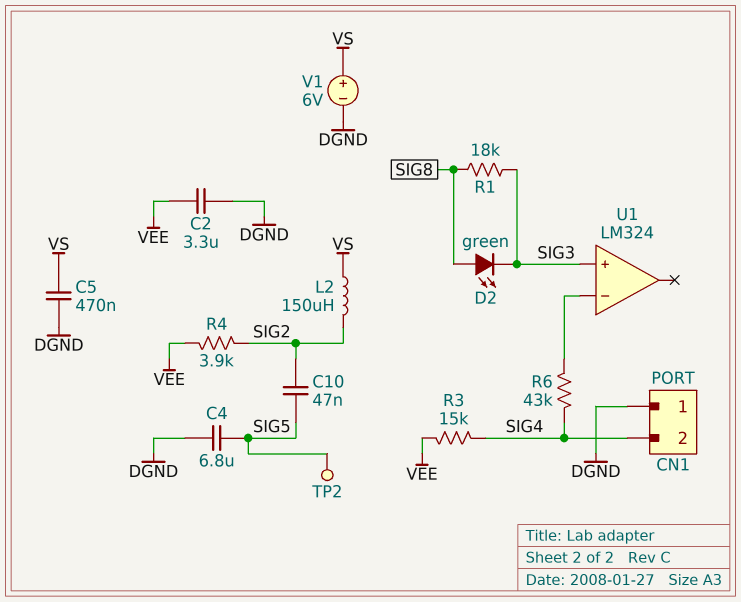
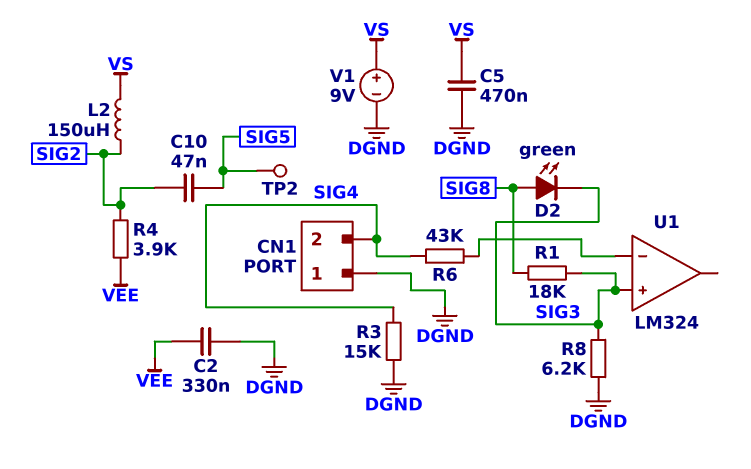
C2: 3.3uF (DGND, VEE) -> 330nF (DGND, VEE)
C4: 6.8uF (DGND, SIG5) -> none
R3: 15k (SIG4, VEE) -> 15k (DGND, SIG4)
R8: none -> 6.2k (DGND, SIG3)
V1: 6V (plus VS, minus DGND) -> 9V (plus VS, minus DGND)

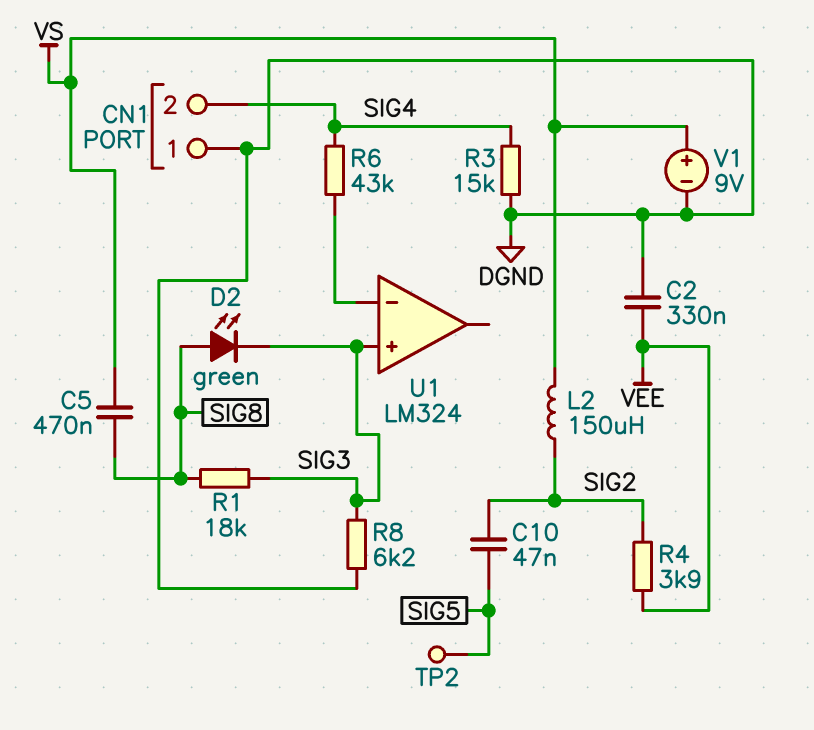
C5: 470nF (DGND, VS) -> 470nF (SIG8, VS)

